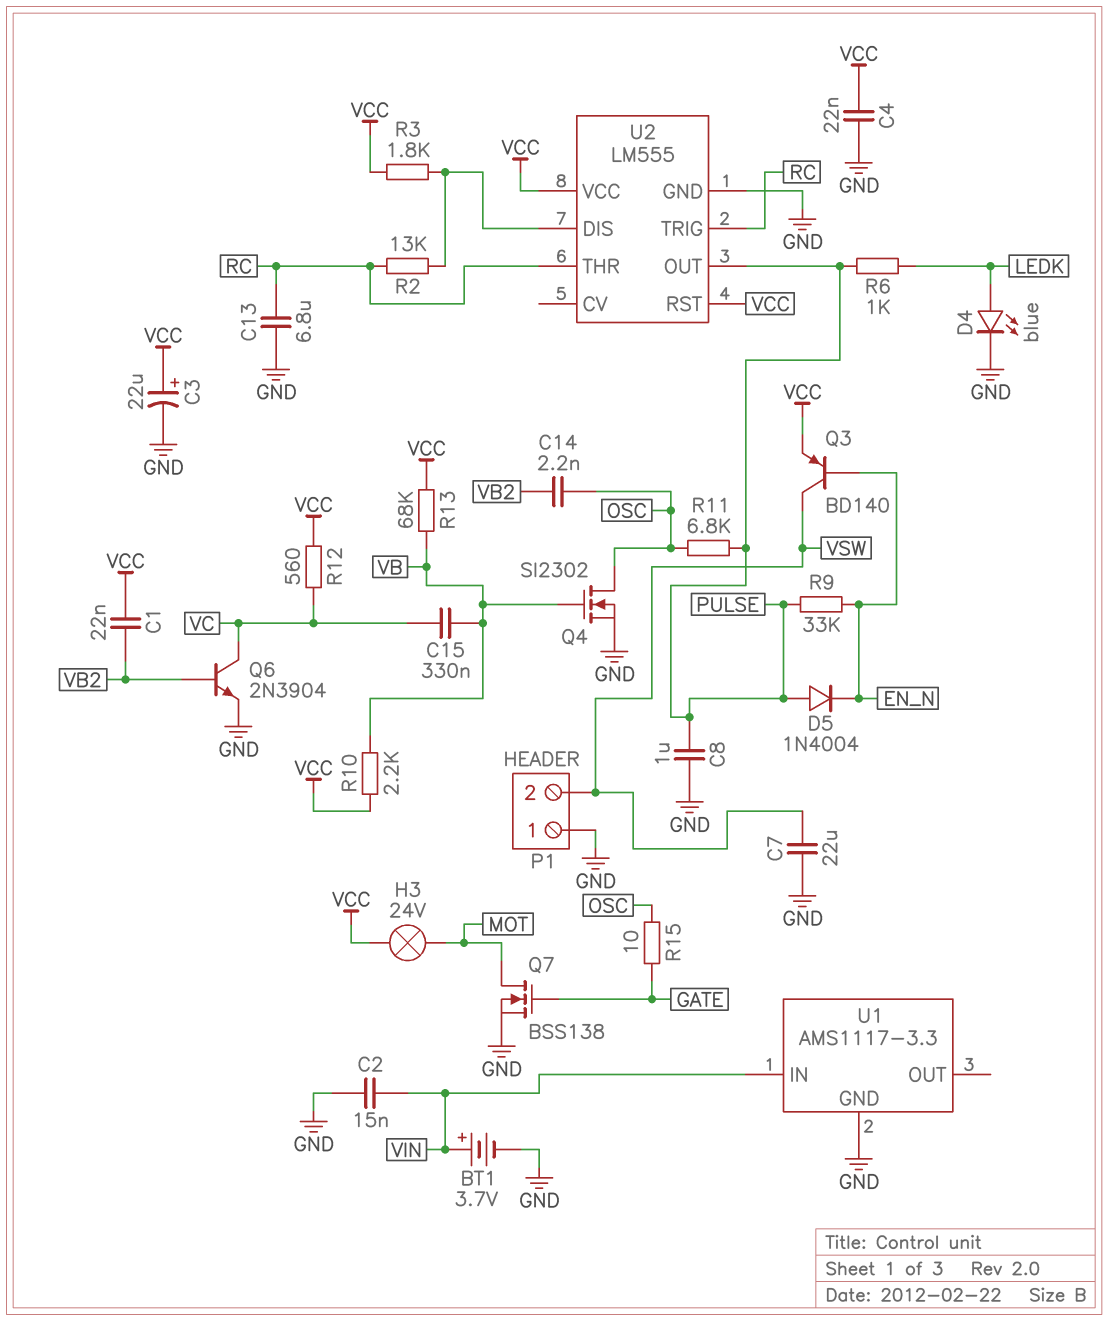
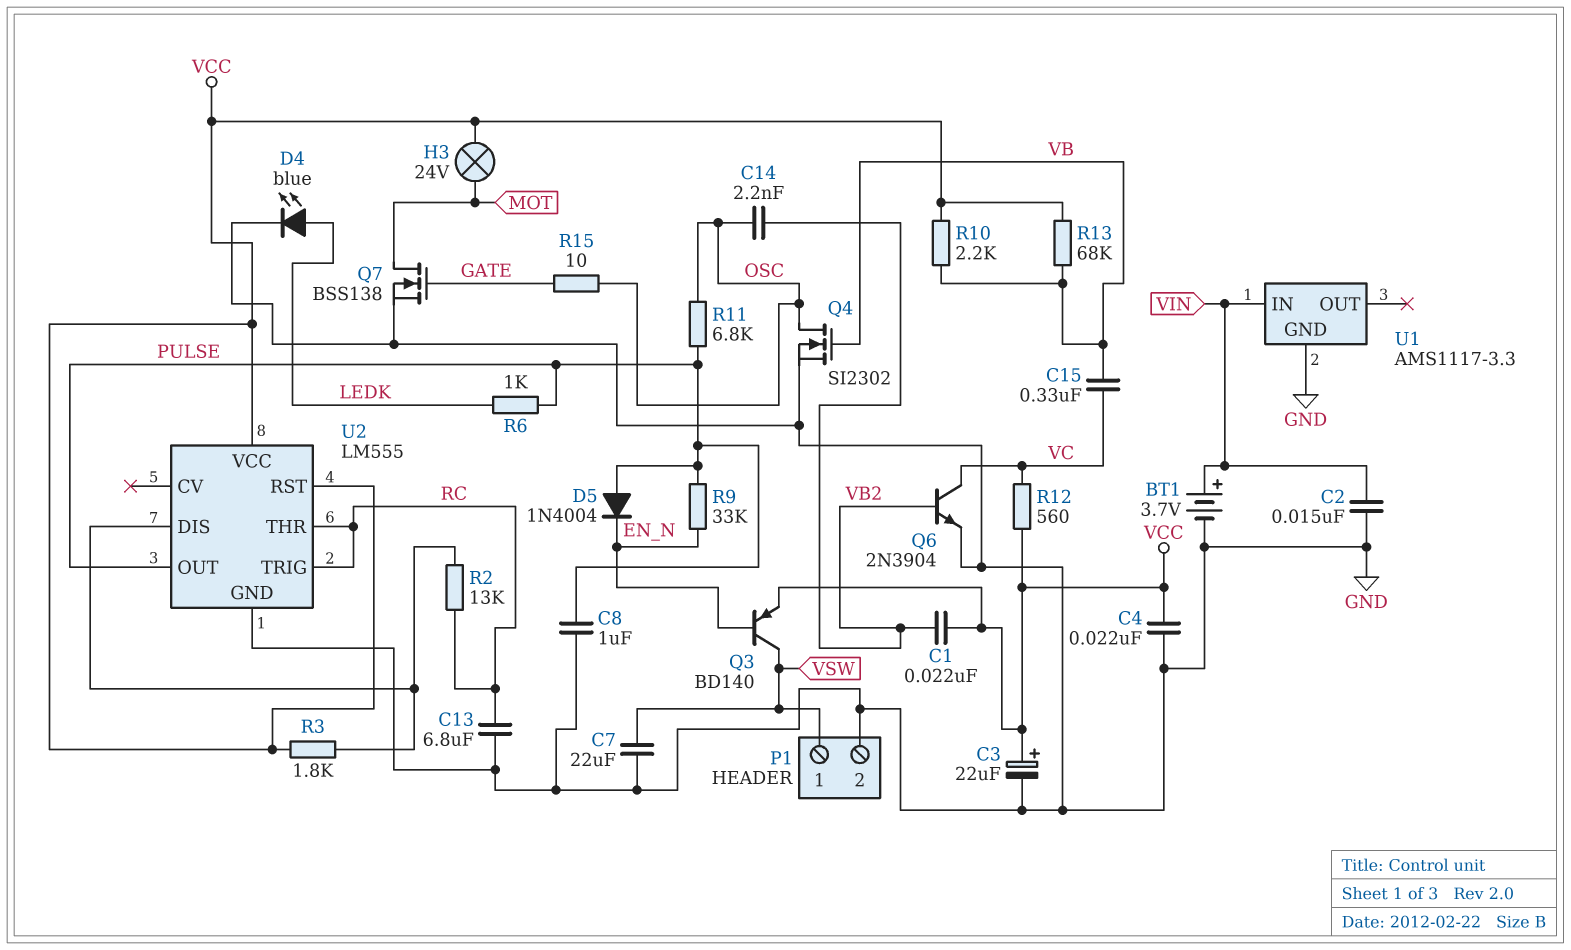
P1 pin 1: GND -> VSW
P1 pin 2: VSW -> GND

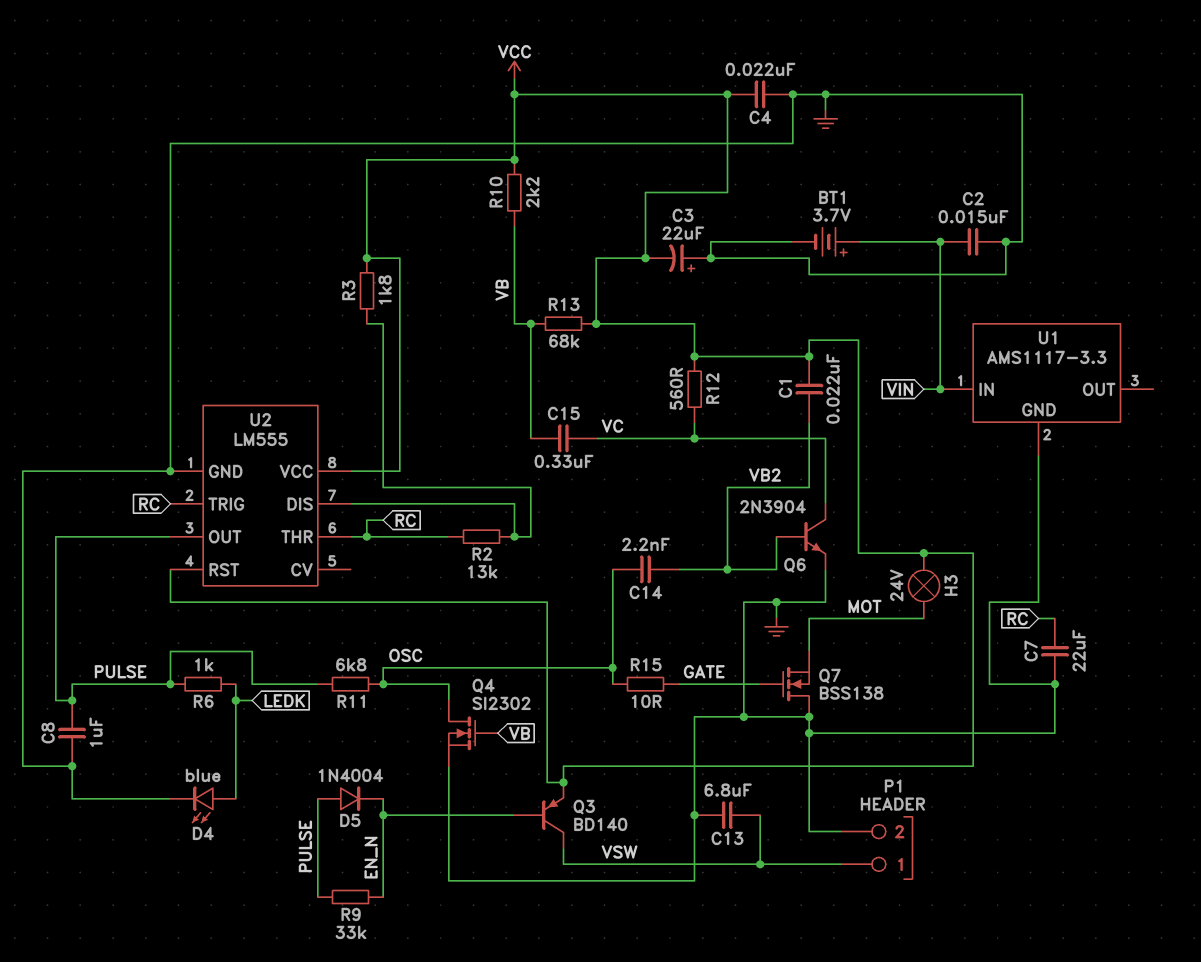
C3: 22uF (plus VCC, minus GND) -> 22uF (plus GND, minus VCC)
C7: 22uF (GND, VSW) -> 22uF (GND, RC)
C13: 6.8uF (GND, RC) -> 6.8uF (GND, VSW)
Q7: NMOS BSS138 (G GATE, D MOT, S GND) -> NMOS BSS138 (G GATE, D GND, S MOT)

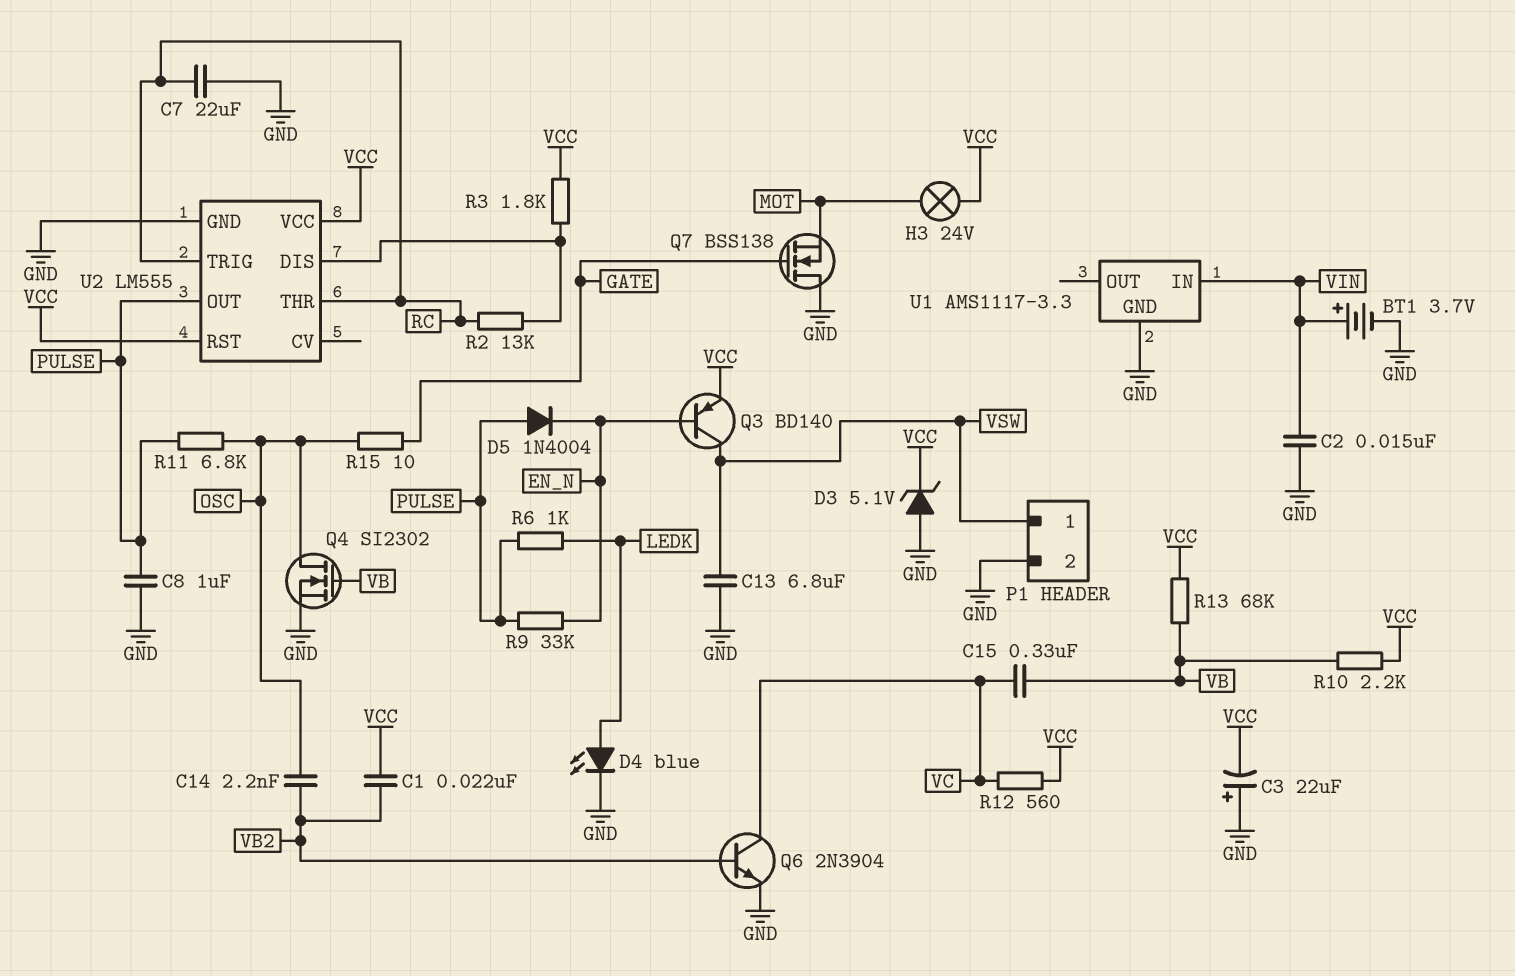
C4: 22nF (GND, VCC) -> none
D3: none -> zener 5.1V (A GND, K VCC)

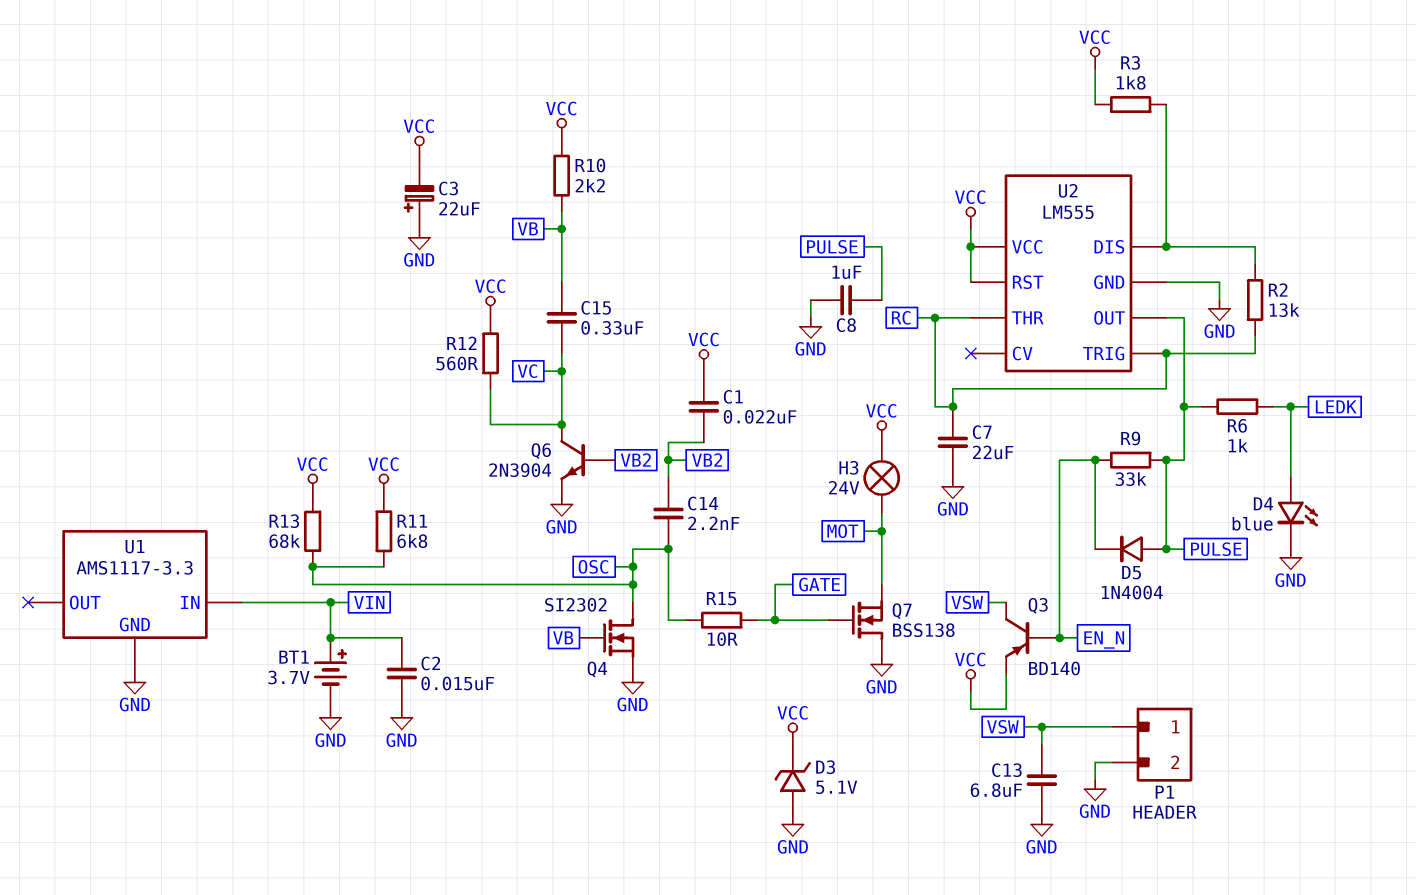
R11: 6.8k (OSC, PULSE) -> 6.8k (OSC, VCC)
R13: 68k (VB, VCC) -> 68k (OSC, VCC)

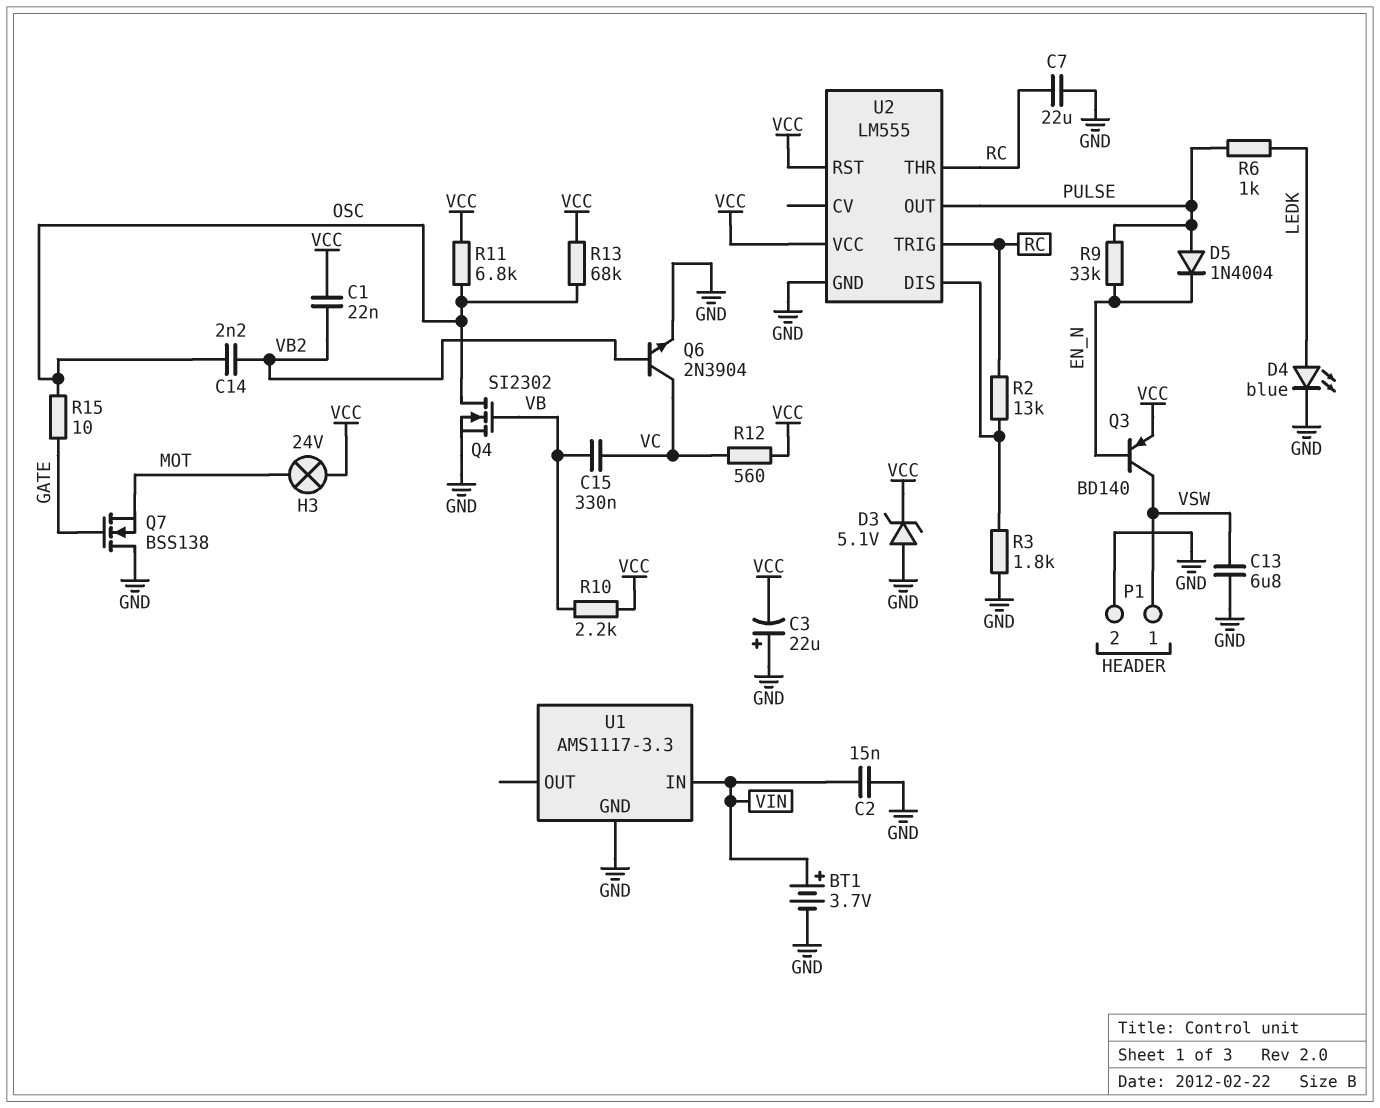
C8: 1uF (GND, PULSE) -> none
R3: 1.8k (U2/DIS, VCC) -> 1.8k (GND, U2/DIS)

